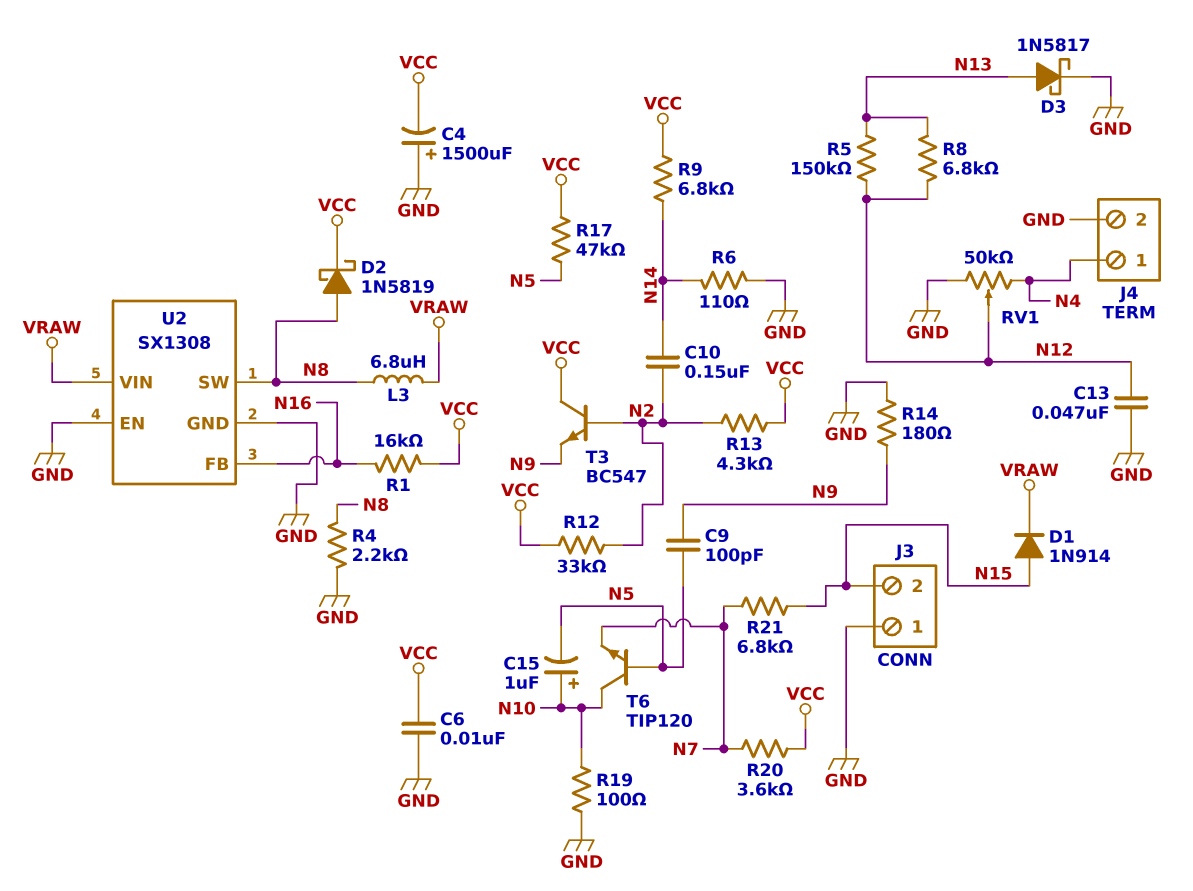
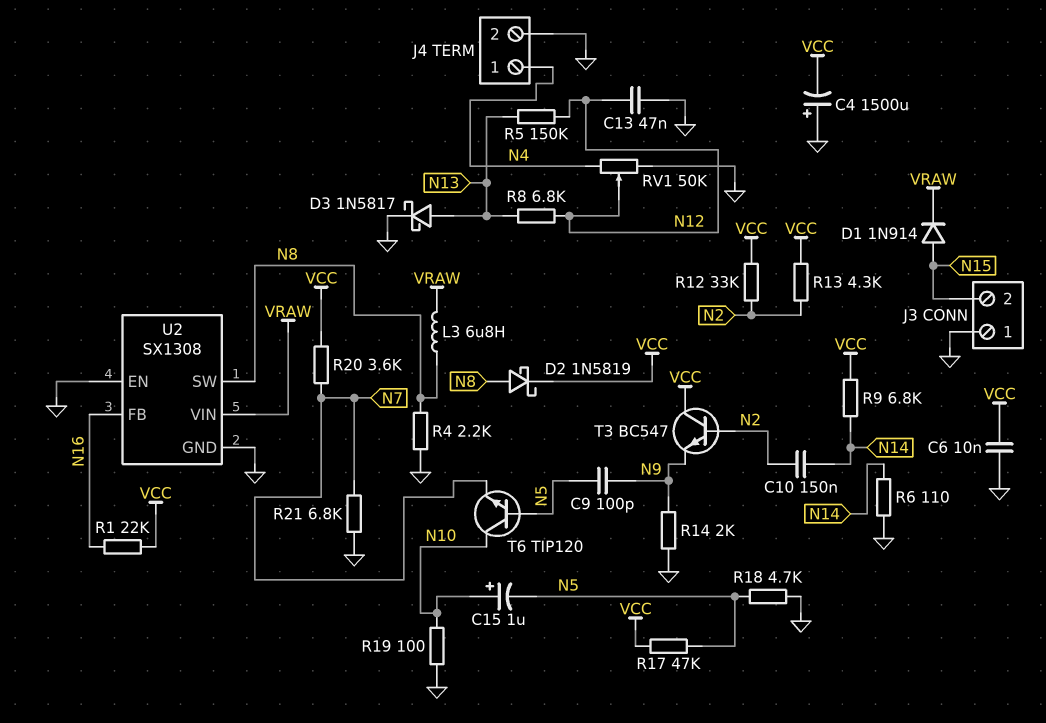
R1: 16k (N16, VCC) -> 22k (N16, VCC)
R14: 180 (GND, N9) -> 2k (GND, N9)
R18: none -> 4.7k (GND, N5)
R21: 6.8k (N7, N15) -> 6.8k (GND, N7)

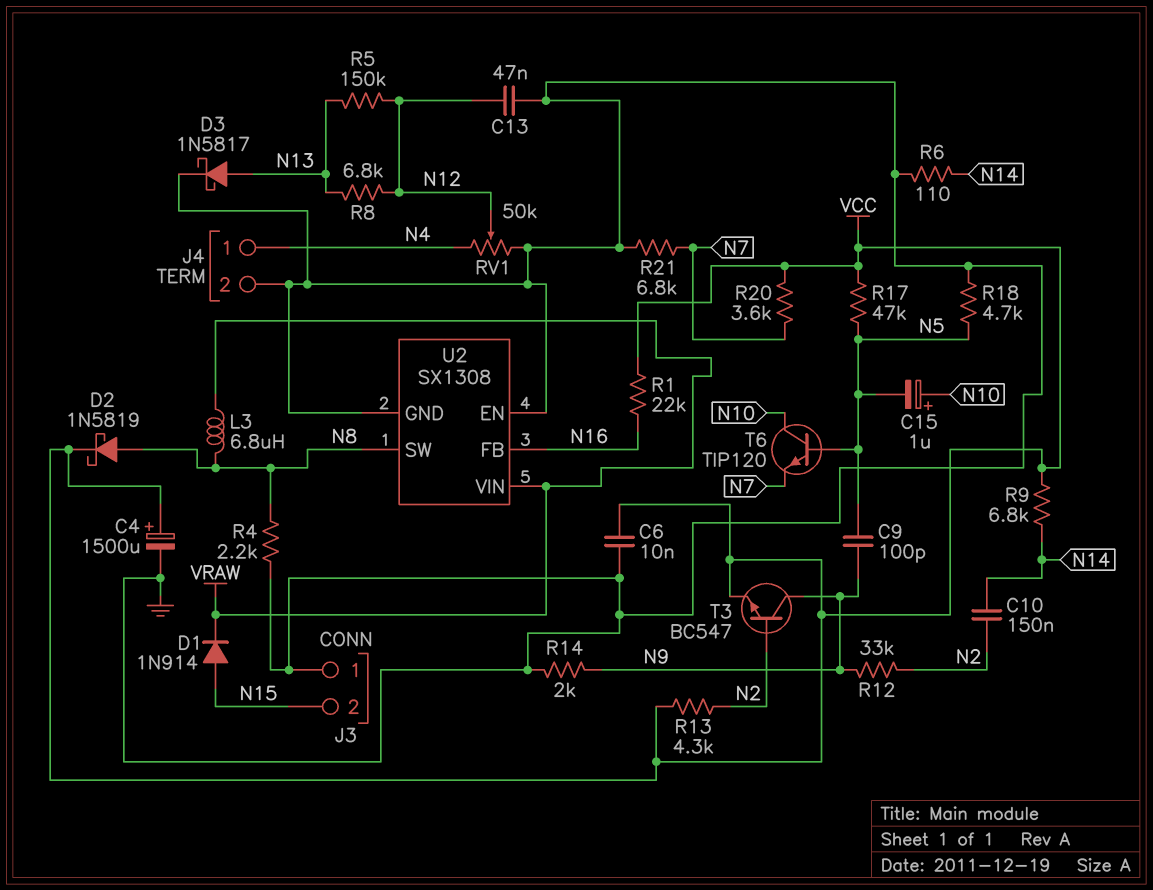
C4: 1500uF (plus GND, minus VCC) -> 1500uF (plus VCC, minus GND)
R12: 33k (N2, VCC) -> 33k (N2, N9)
R19: 100 (GND, N10) -> none
T3: NPN BC547 (B N2, C VCC, E N9) -> NPN BC547 (B N2, C N9, E VCC)

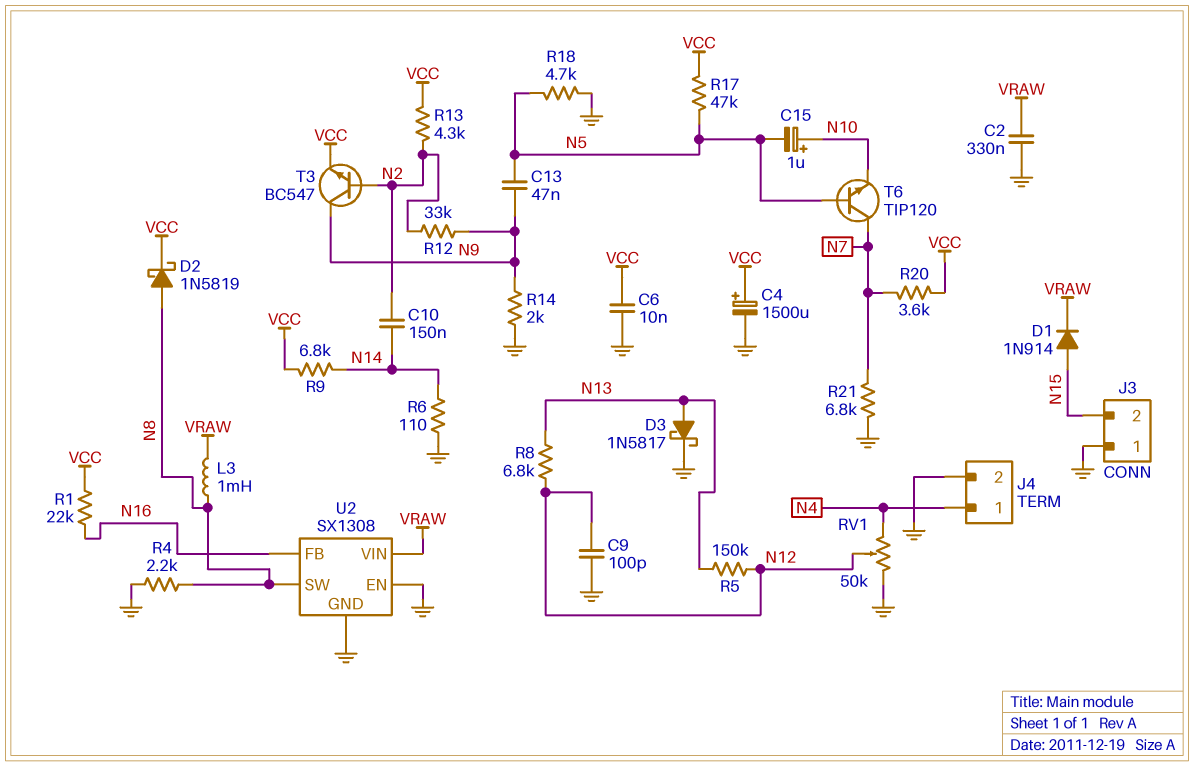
C2: none -> 330nF (GND, VRAW)
C9: 100pF (N5, N9) -> 100pF (GND, N12)
C13: 47nF (GND, N12) -> 47nF (N5, N9)
L3: 6.8uH (N8, VRAW) -> 1mH (N8, VRAW)
T6: NPN TIP120 (B N5, C N10, E N7) -> NPN TIP120 (B N5, C N7, E N10)

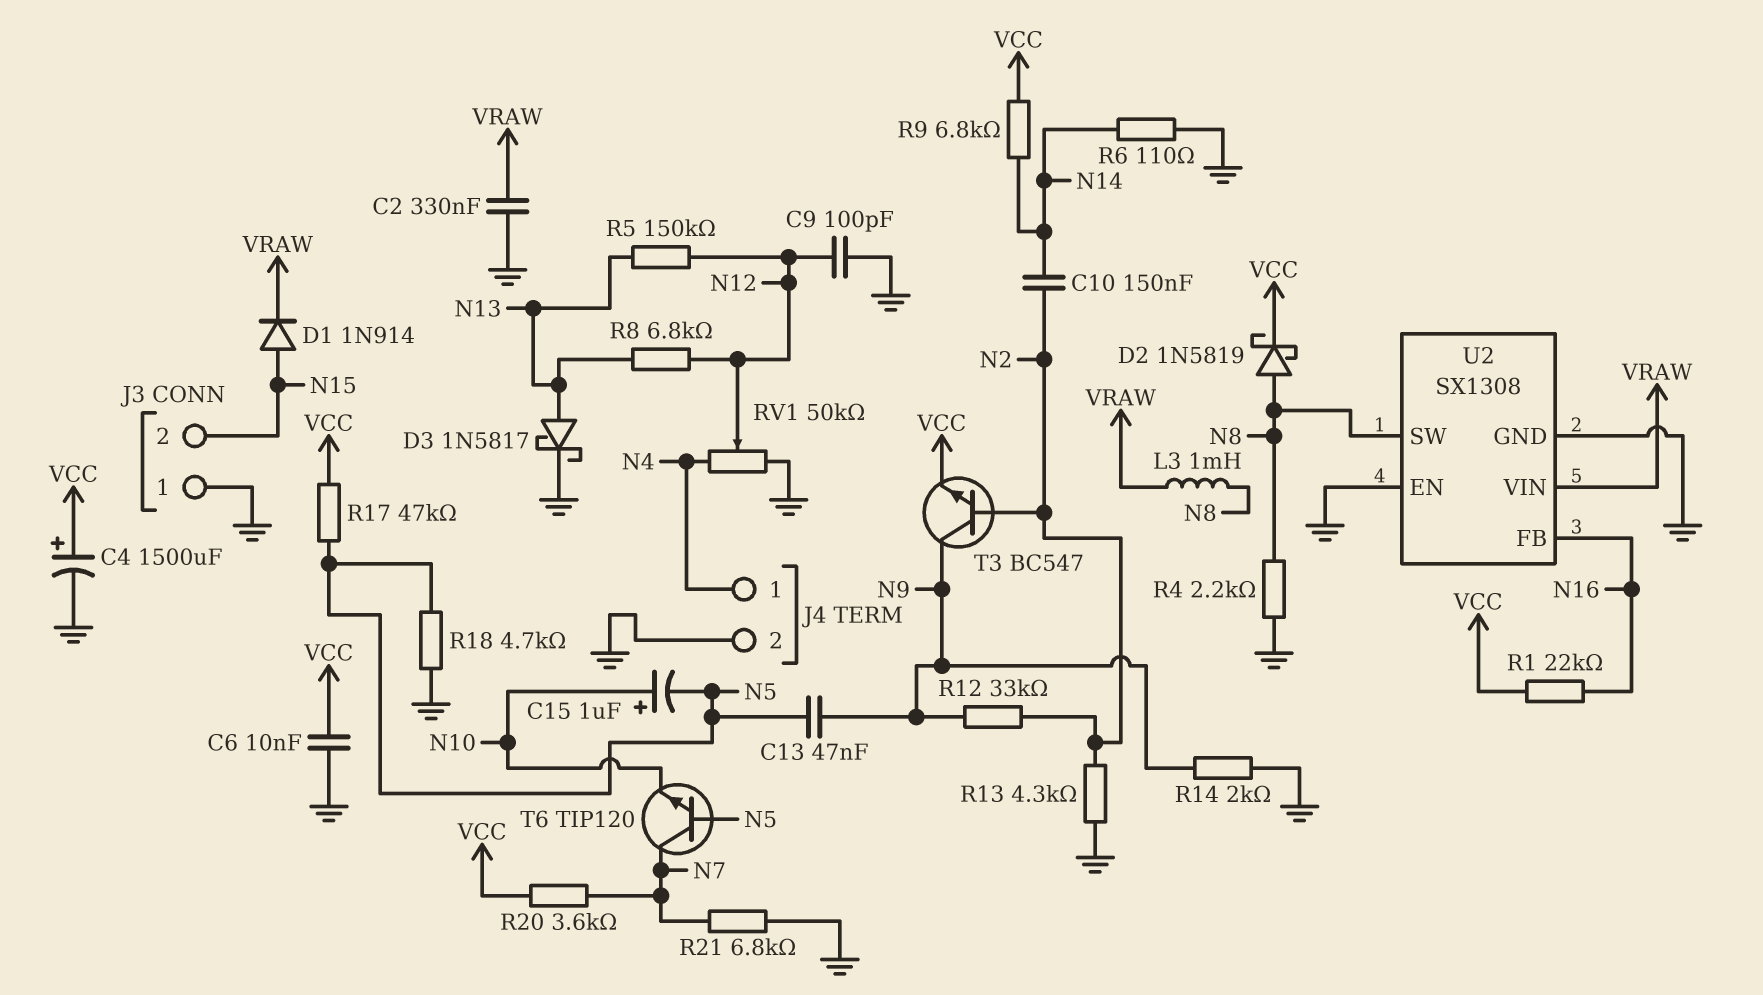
R13: 4.3k (N2, VCC) -> 4.3k (GND, N2)

